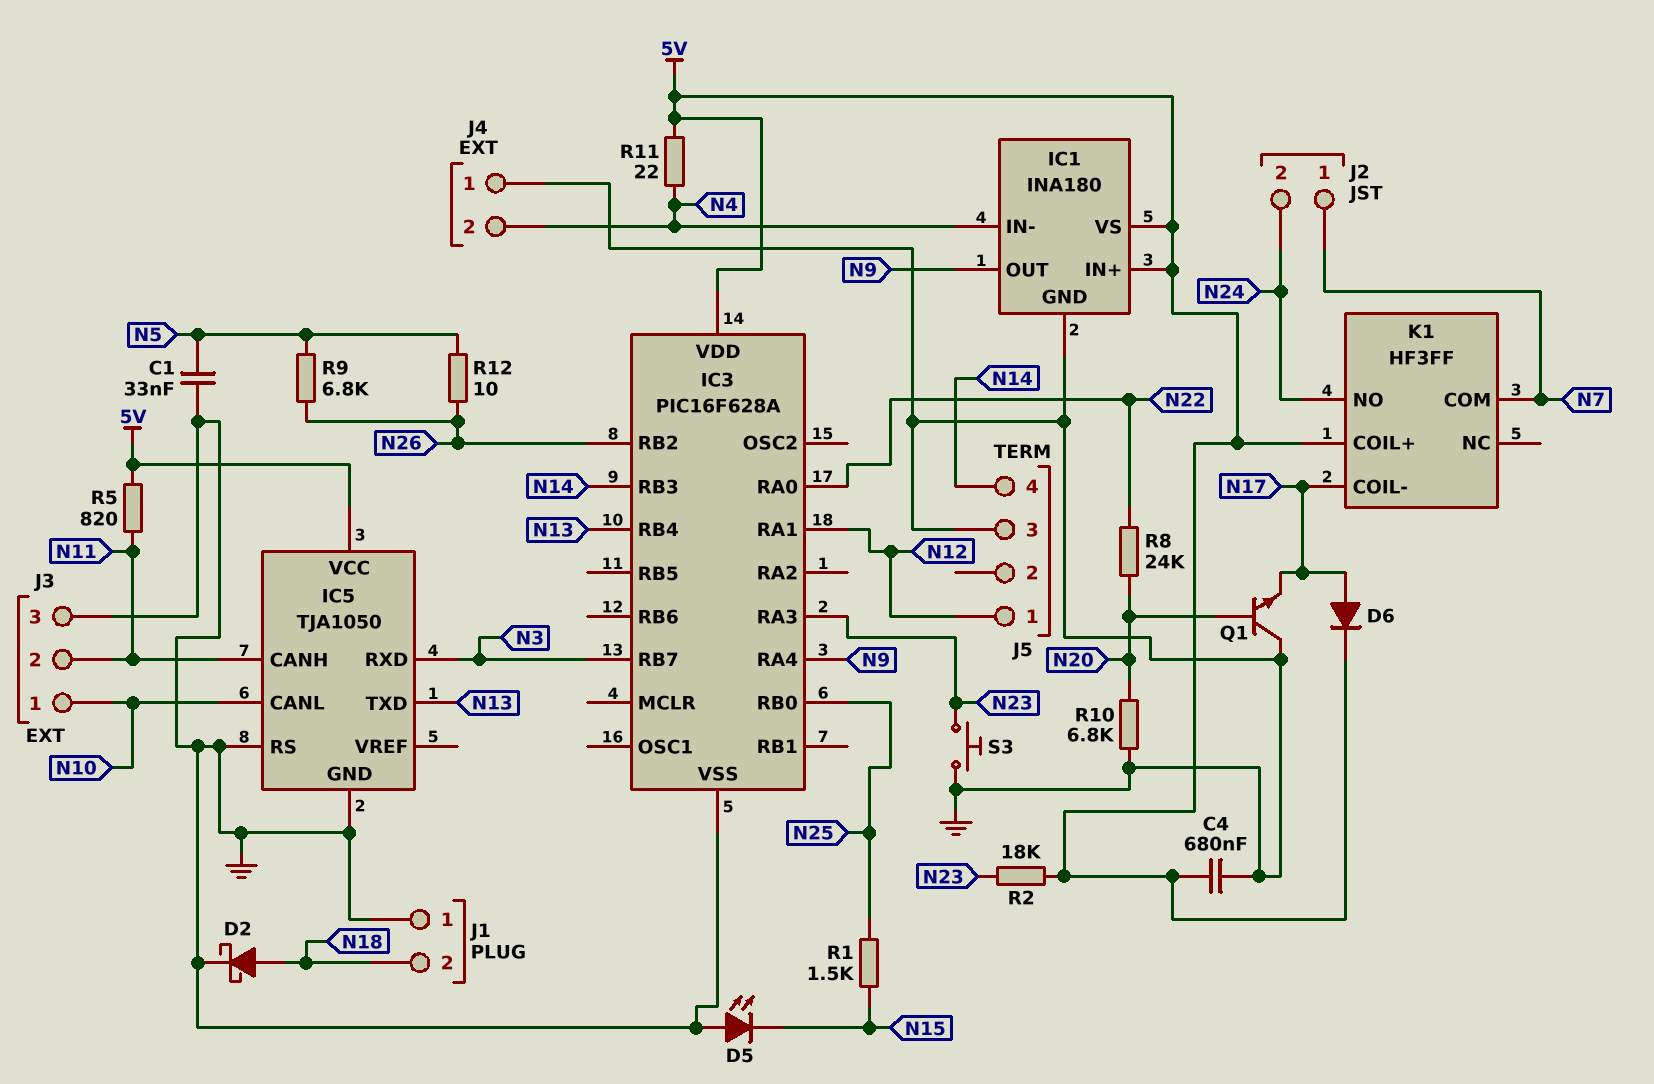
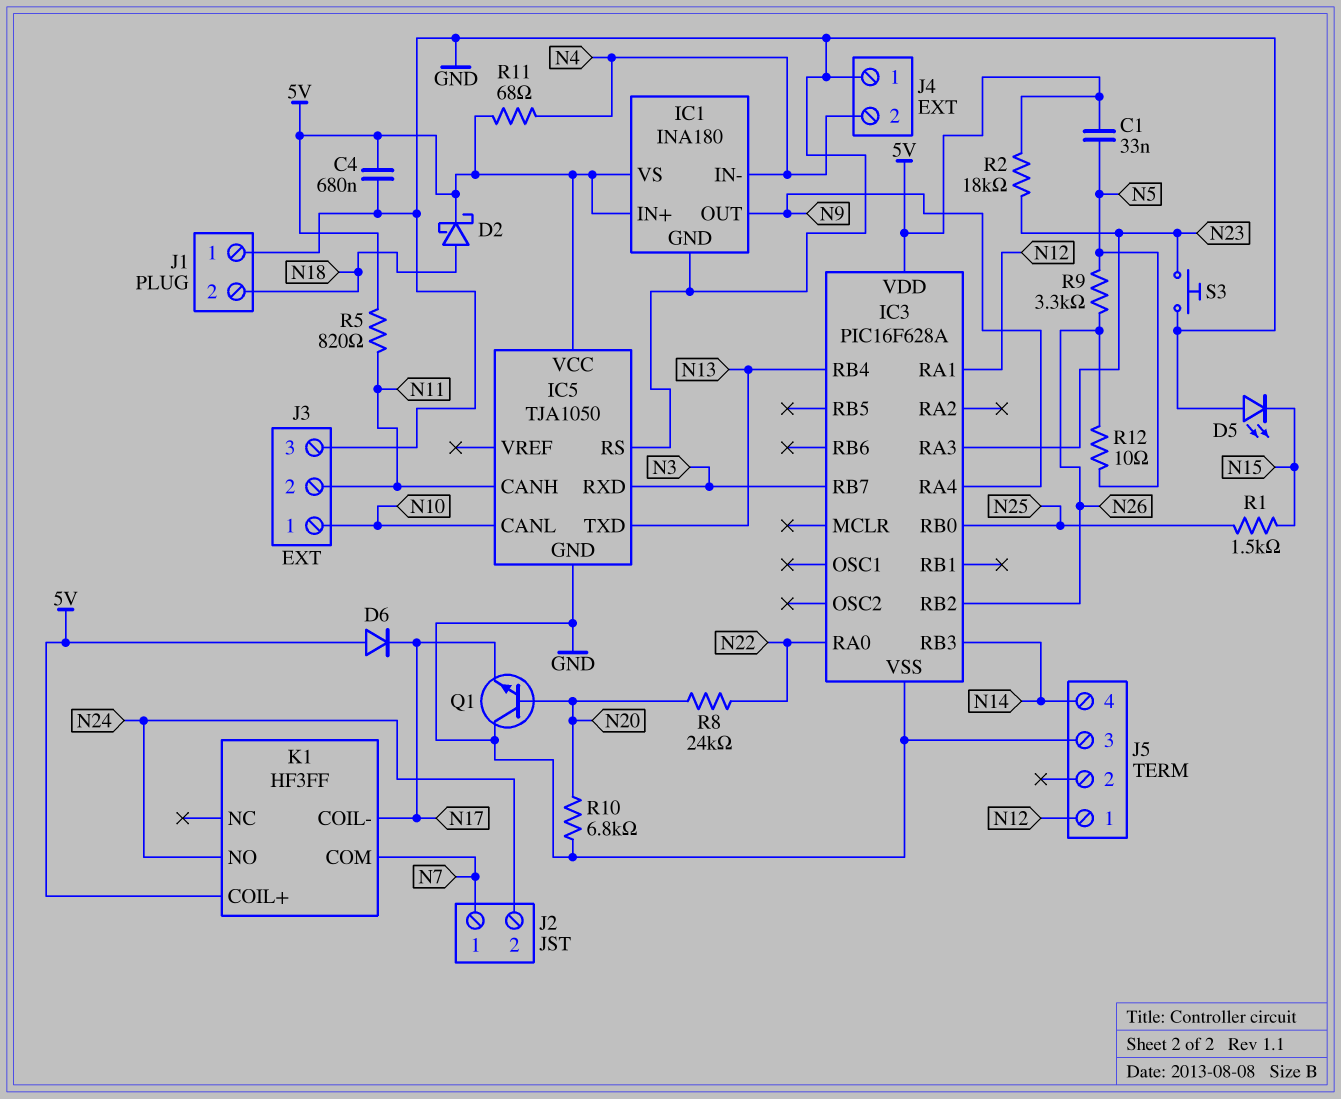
C1: 33nF (GND, N5) -> 33nF (5V, N5)
D2: schottky (A N18, K GND) -> schottky (A N18, K 5V)
D6: diode (A N17, K 5V) -> diode (A 5V, K N17)
R9: 6.8k (N5, N26) -> 3.3k (N5, N26)
R11: 22 (5V, N4) -> 68 (5V, N4)

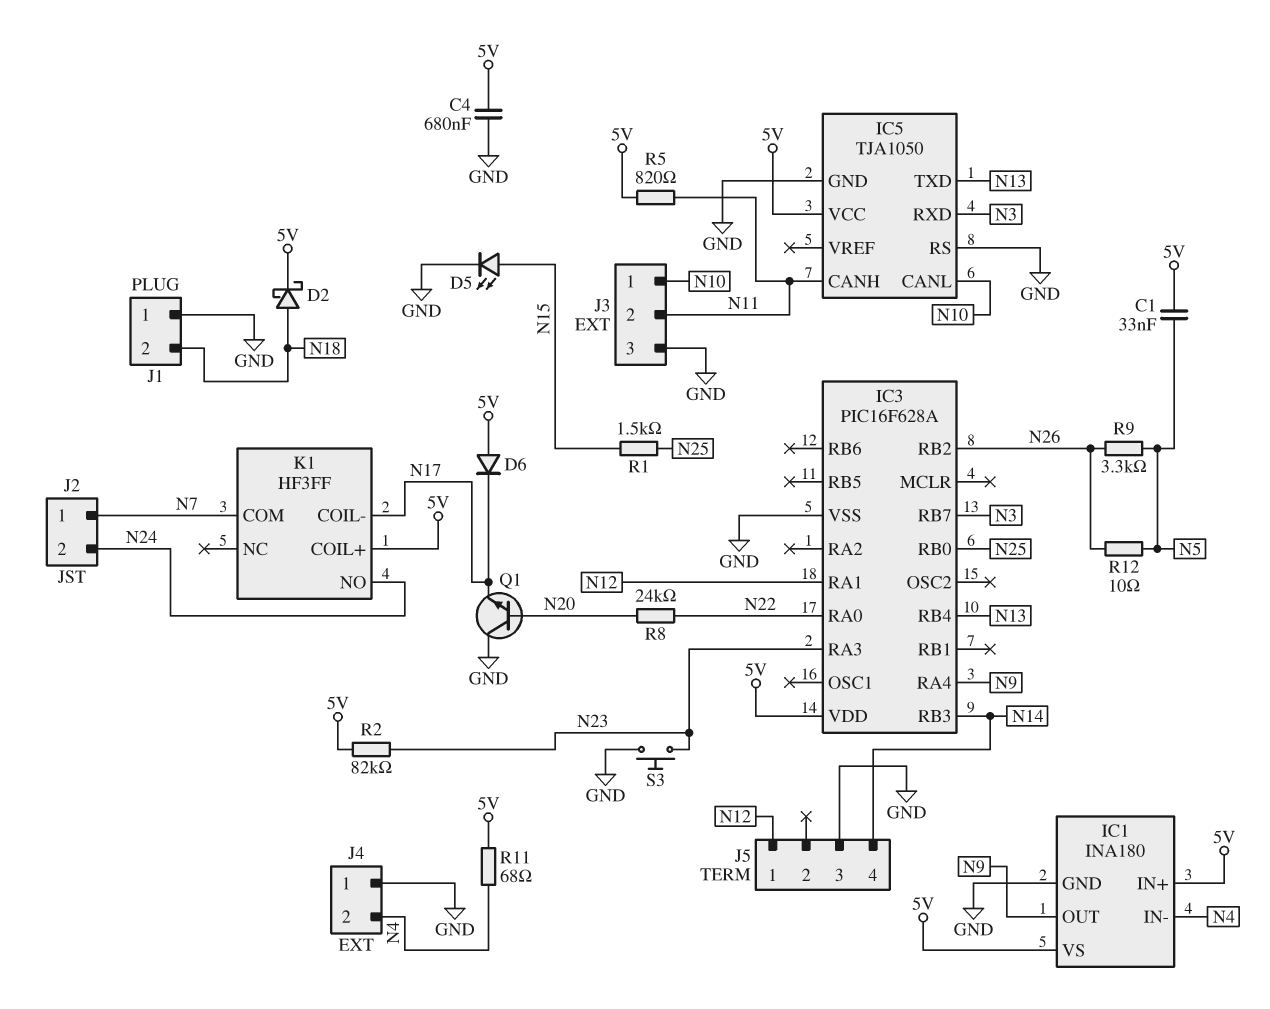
D5: LED (A GND, K N15) -> LED (A N15, K GND)
R2: 18k (5V, N23) -> 82k (5V, N23)
R10: 6.8k (GND, N20) -> none

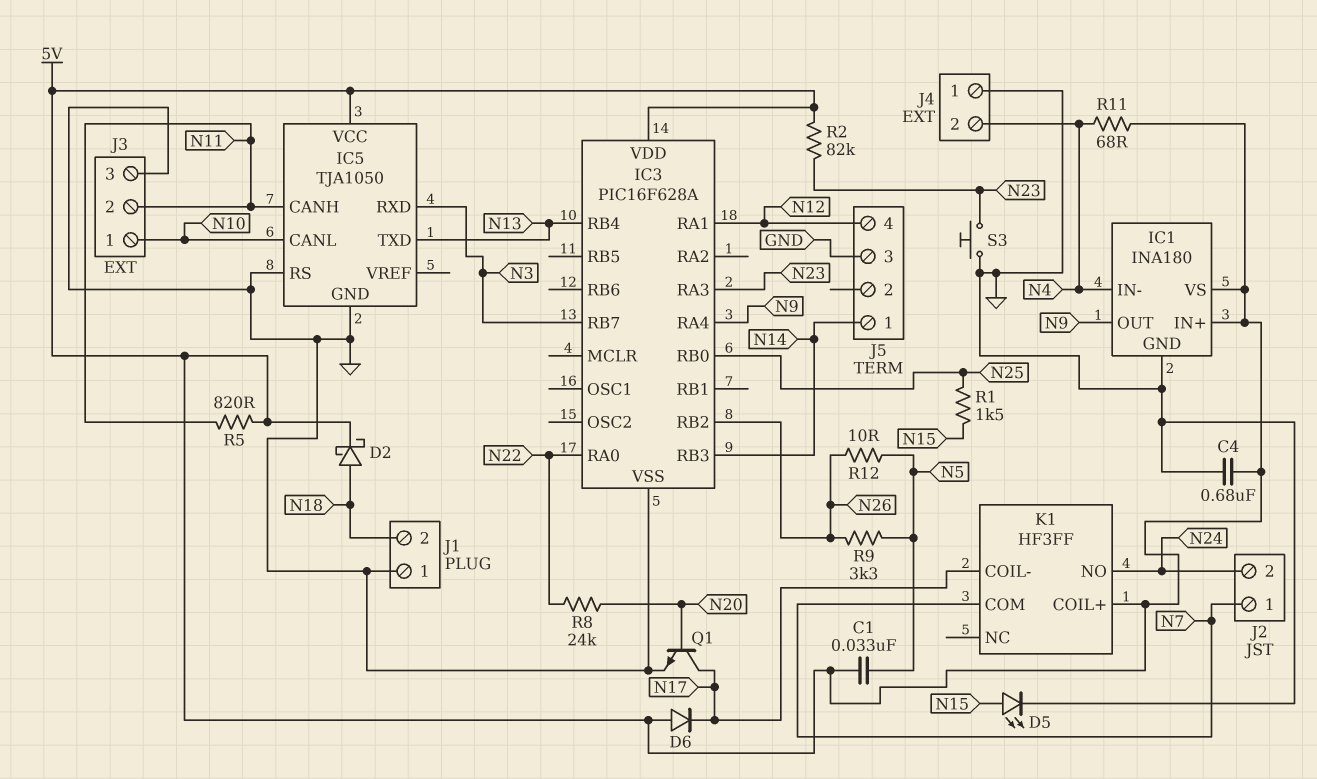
J5 pin 1: N12 -> N14
J5 pin 4: N14 -> N12
Q1: NPN (B N20, C GND, E N17) -> NPN (B N20, C N17, E GND)

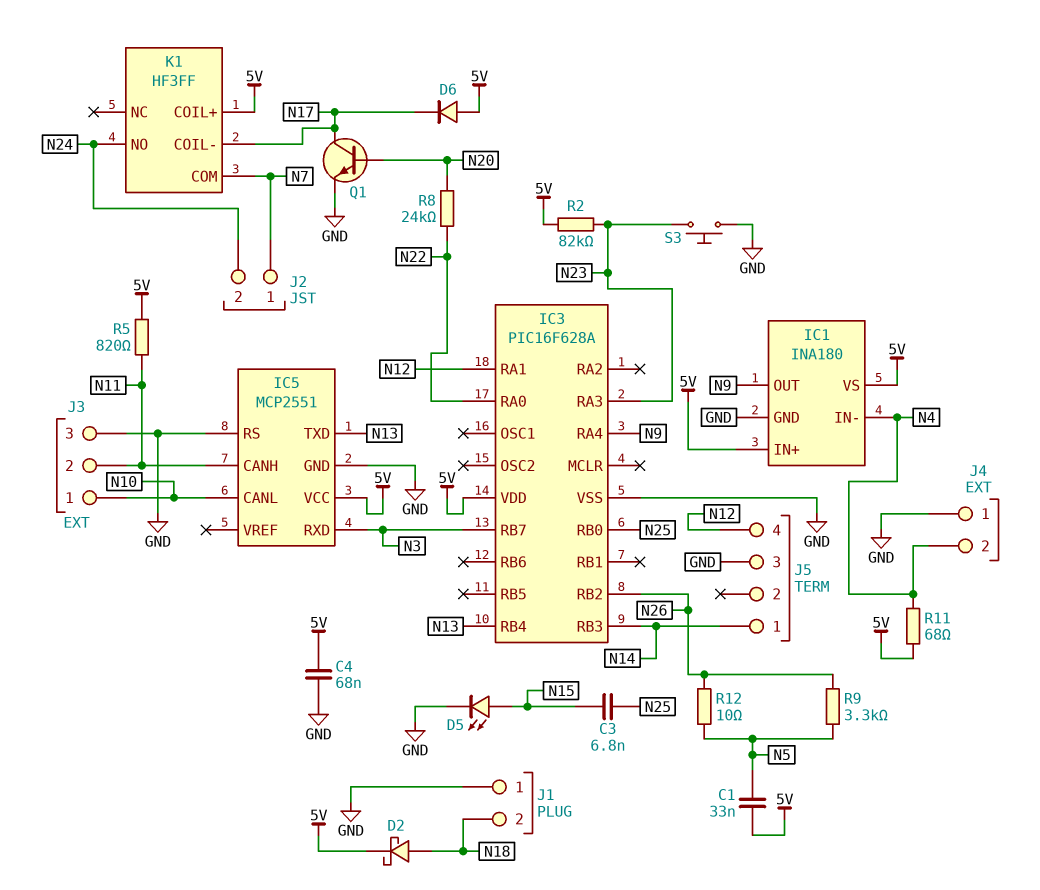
C3: none -> 6.8nF (N15, N25)
C4: 680nF (5V, GND) -> 68nF (5V, GND)
IC5: TJA1050 -> MCP2551
R1: 1.5k (N15, N25) -> none

